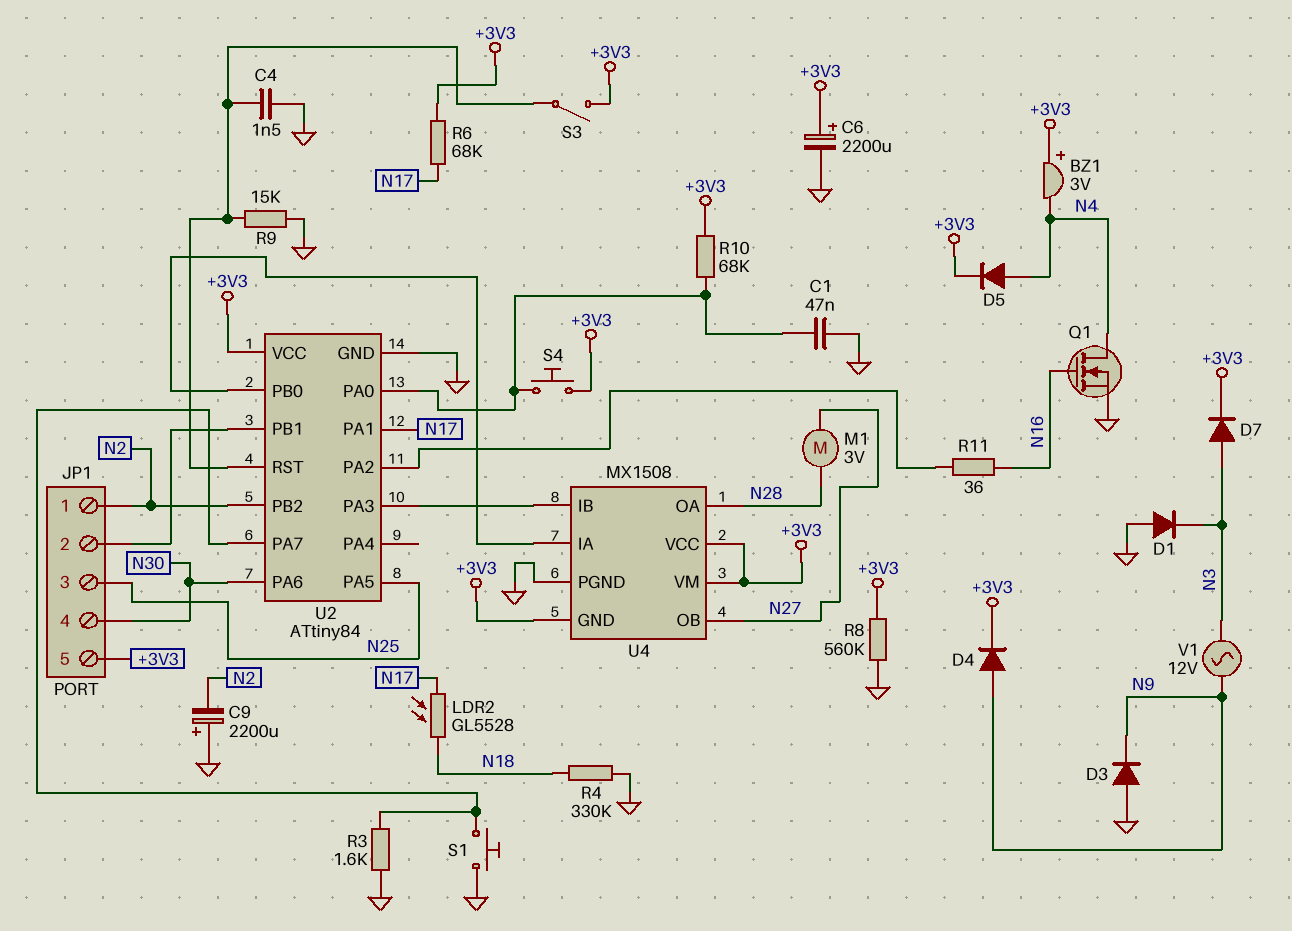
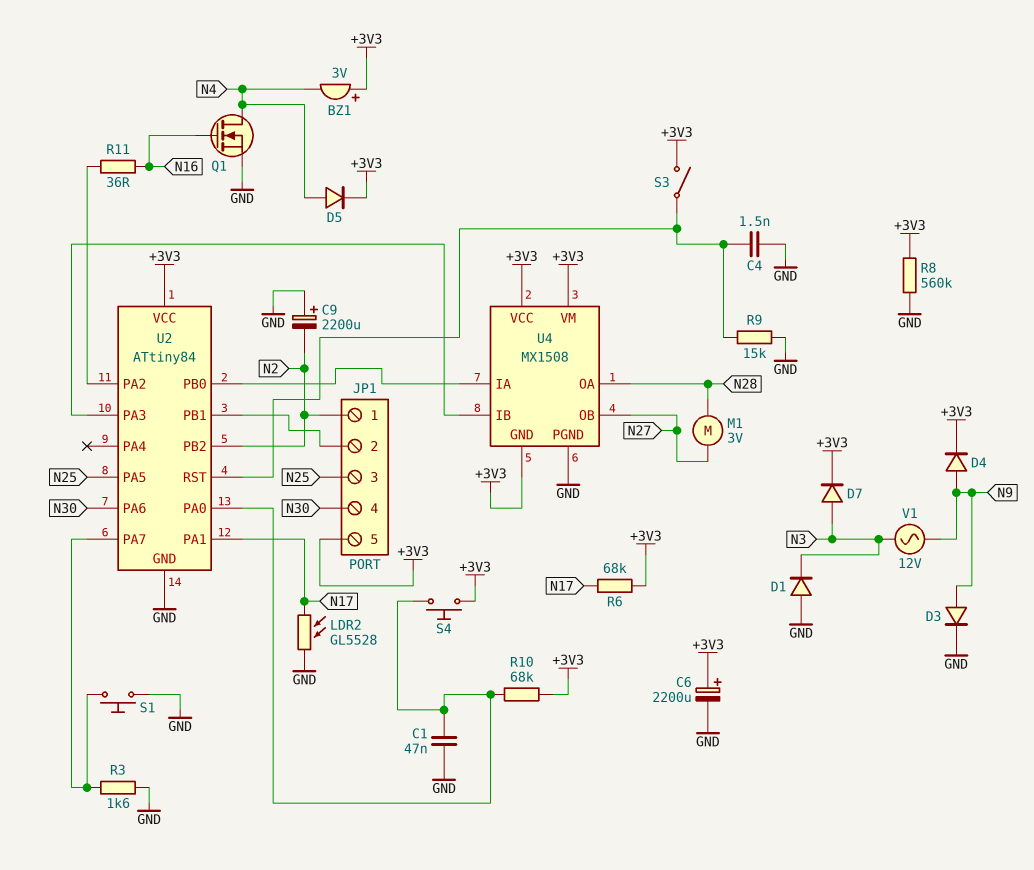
D3: diode (A GND, K N9) -> diode (A N9, K GND)
LDR2: GL5528 (N17, N18) -> GL5528 (GND, N17)
R4: 330k (GND, N18) -> none

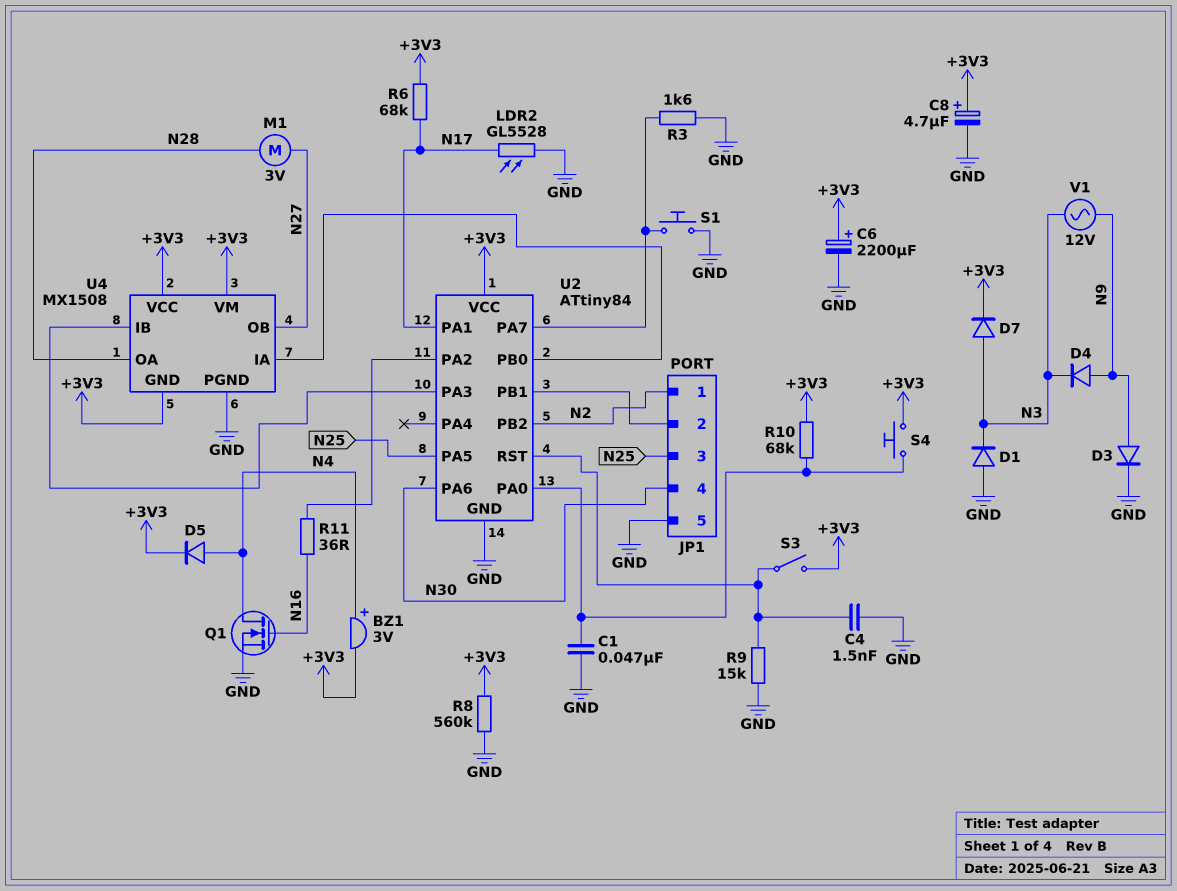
BZ1: buzzer 3V (plus +3V3, minus N4) -> buzzer 3V (plus N4, minus +3V3)
C8: none -> 4.7uF (plus +3V3, minus GND)
C9: 2200uF (plus GND, minus N2) -> none
D4: diode (A N9, K +3V3) -> diode (A N9, K N3)
JP1 pin 5: +3V3 -> GND

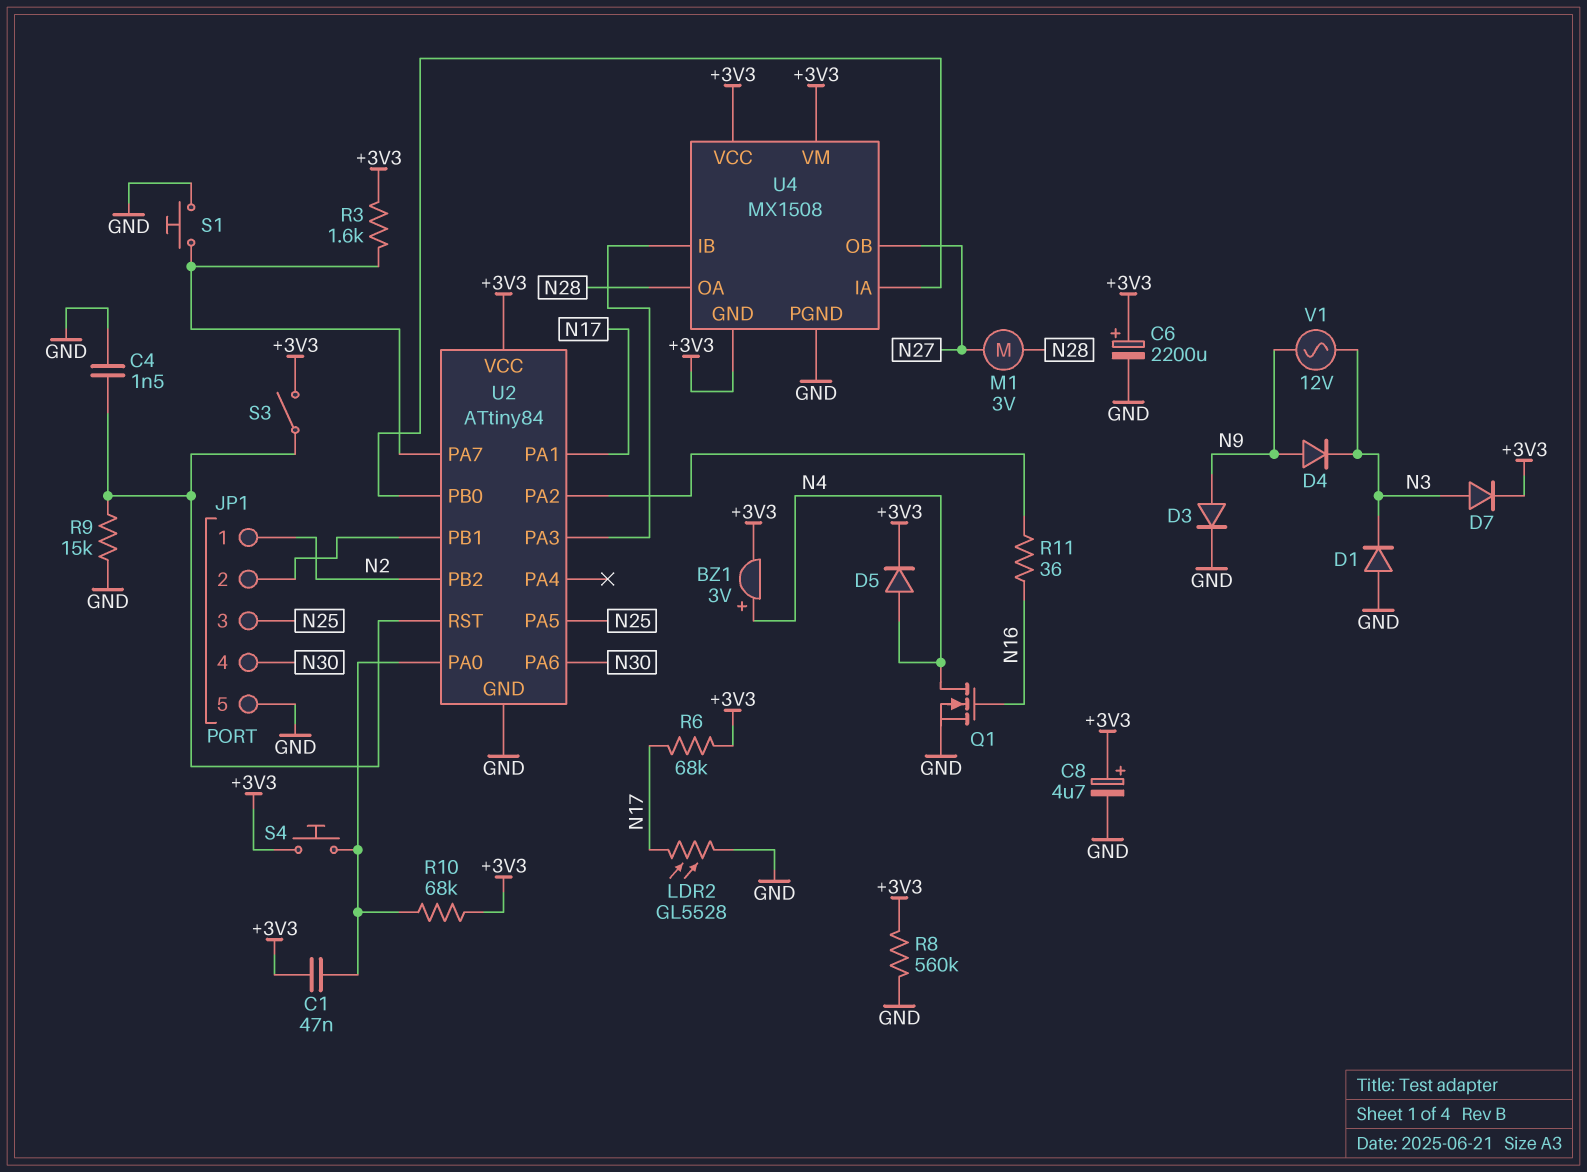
C1: 47nF (GND, U2/PA0) -> 47nF (+3V3, U2/PA0)
R3: 1.6k (GND, U2/PA7) -> 1.6k (+3V3, U2/PA7)

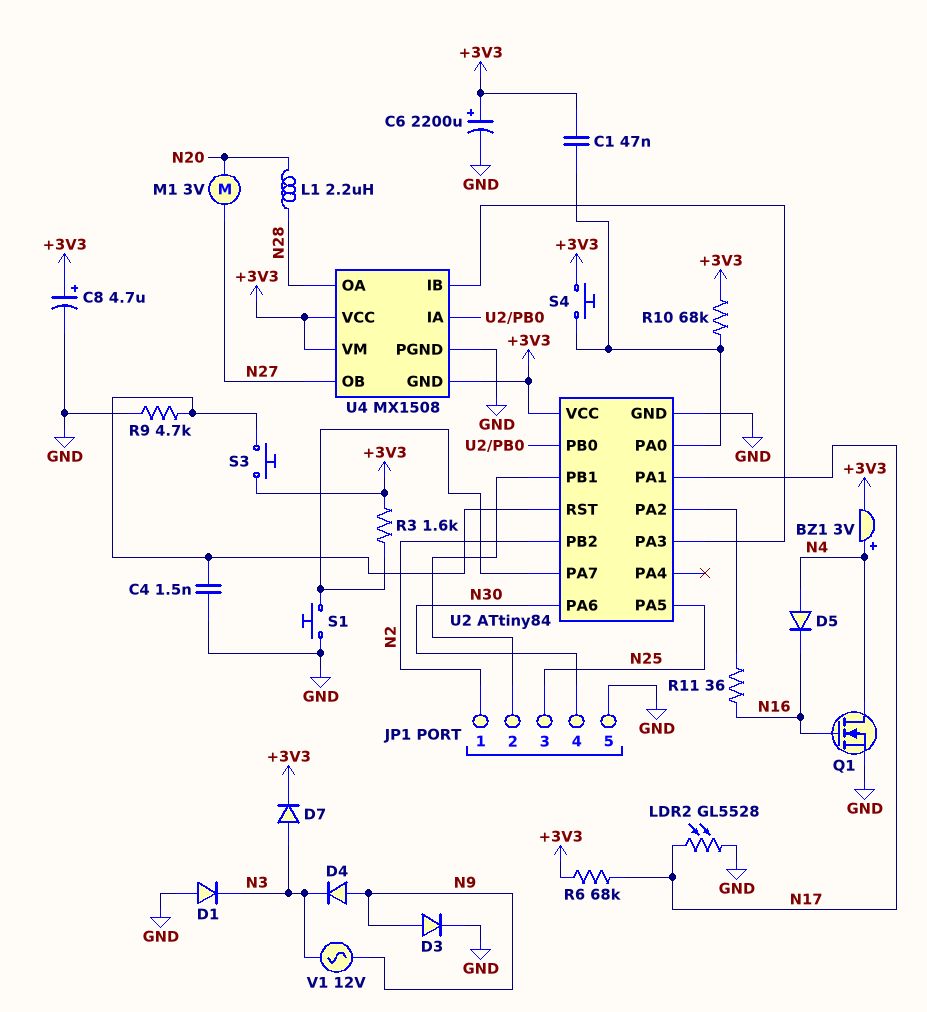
D5: diode (A N4, K +3V3) -> diode (A N4, K N16)
L1: none -> 2.2uH (N20, N28)
M1: motor 3V (N27, N28) -> motor 3V (N20, N27)
R8: 560k (+3V3, GND) -> none
R9: 15k (GND, U2/RST) -> 4.7k (GND, U2/RST)
S3: switch (+3V3, U2/RST) -> button (+3V3, U2/RST)

